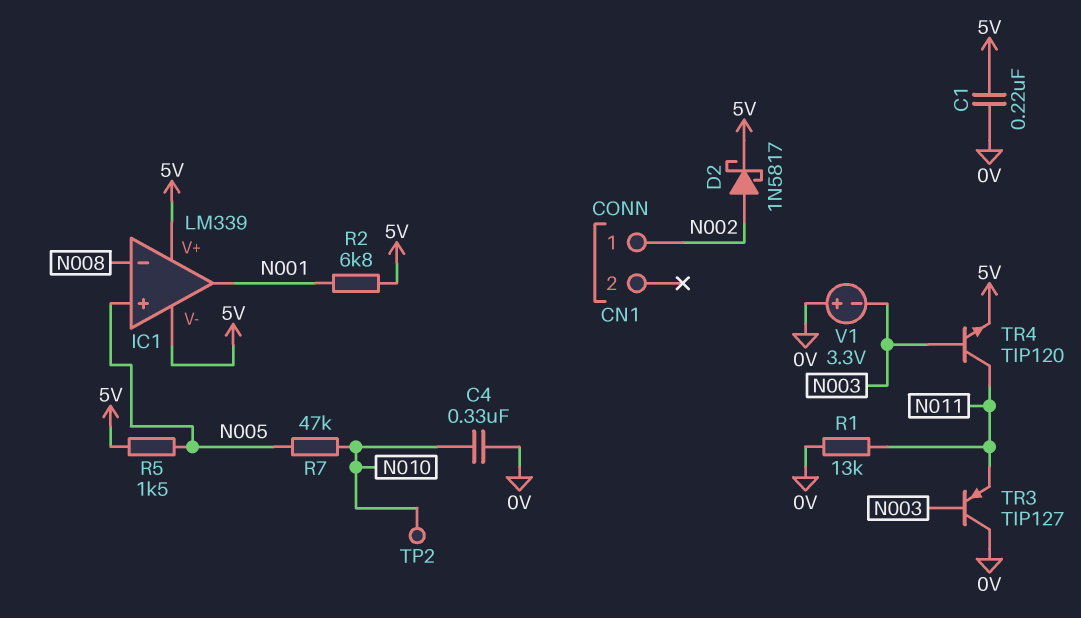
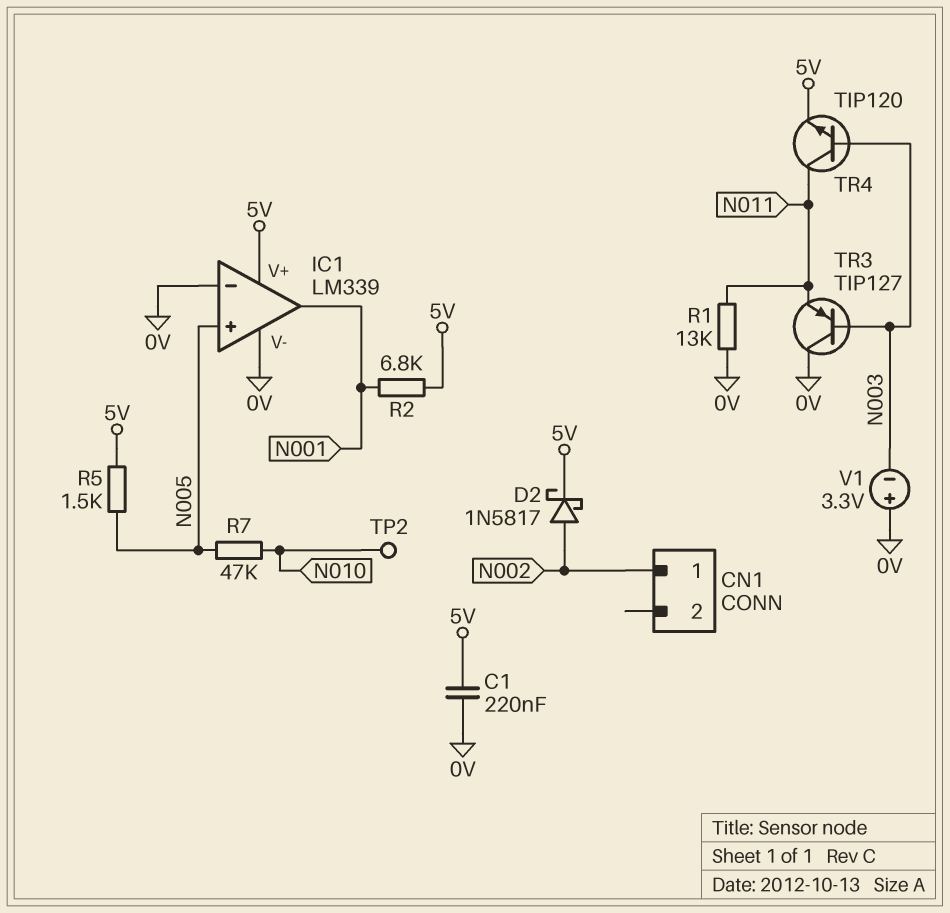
C4: 330nF (0V, N010) -> none
IC1 pin V-: 5V -> 0V
IC1 pin in-: N008 -> 0V

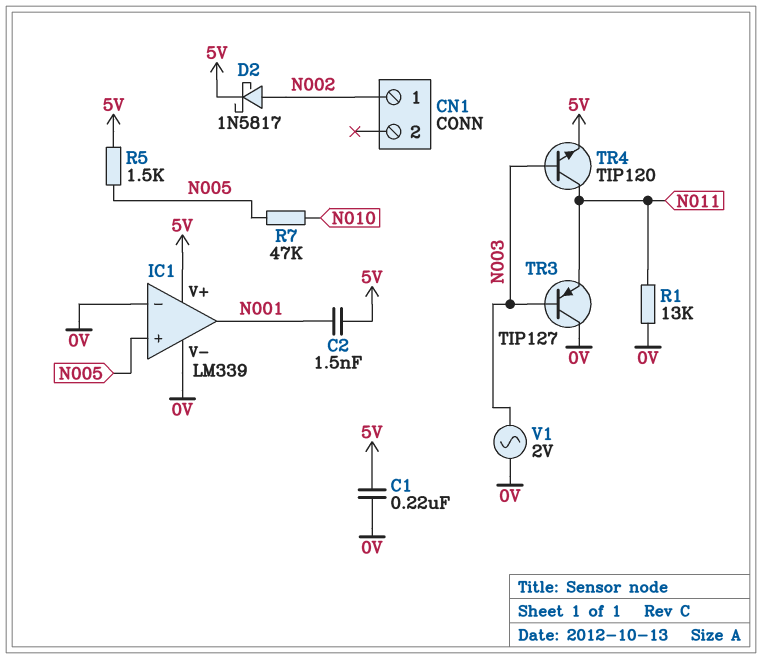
C2: none -> 1.5nF (5V, N001)
R2: 6.8k (5V, N001) -> none
TP2: test point (N010) -> none
V1: 3.3V (plus 0V, minus N003) -> AC 2V (0V, N003)

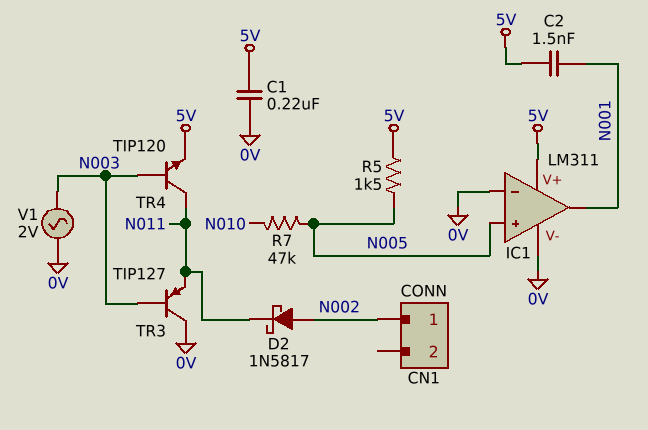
D2: schottky 1N5817 (A N002, K 5V) -> schottky 1N5817 (A N002, K N011)
IC1: LM339 -> LM311
R1: 13k (0V, N011) -> none

